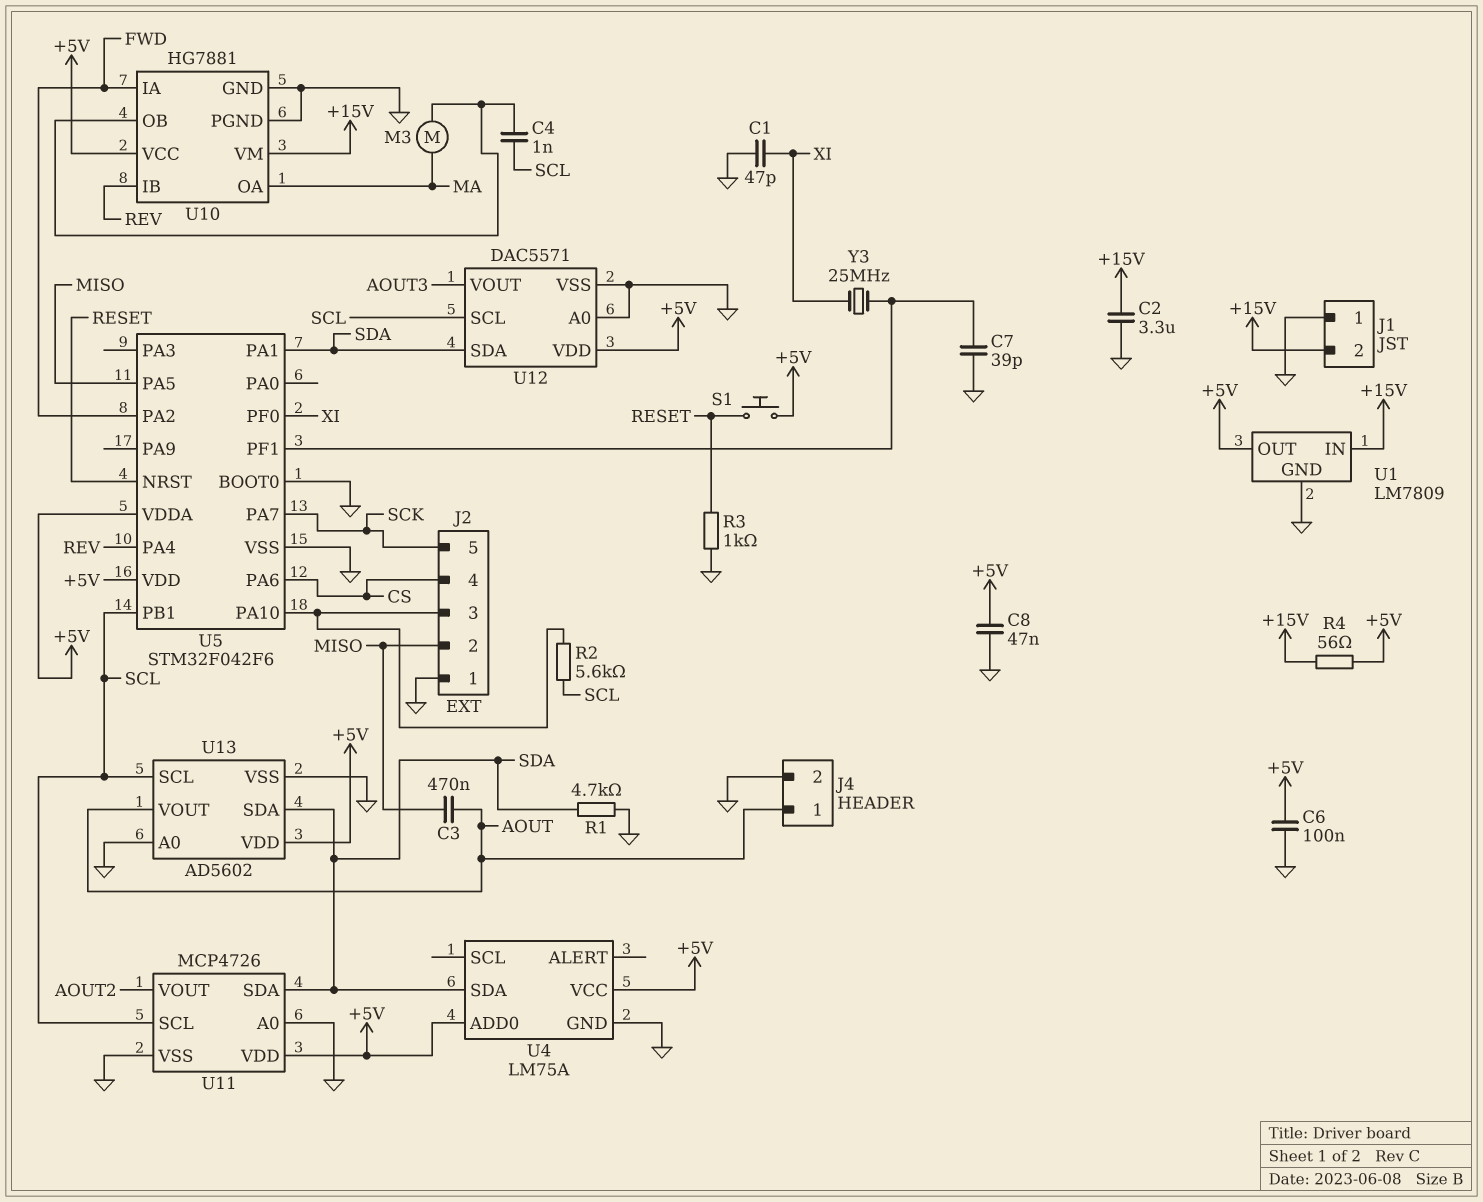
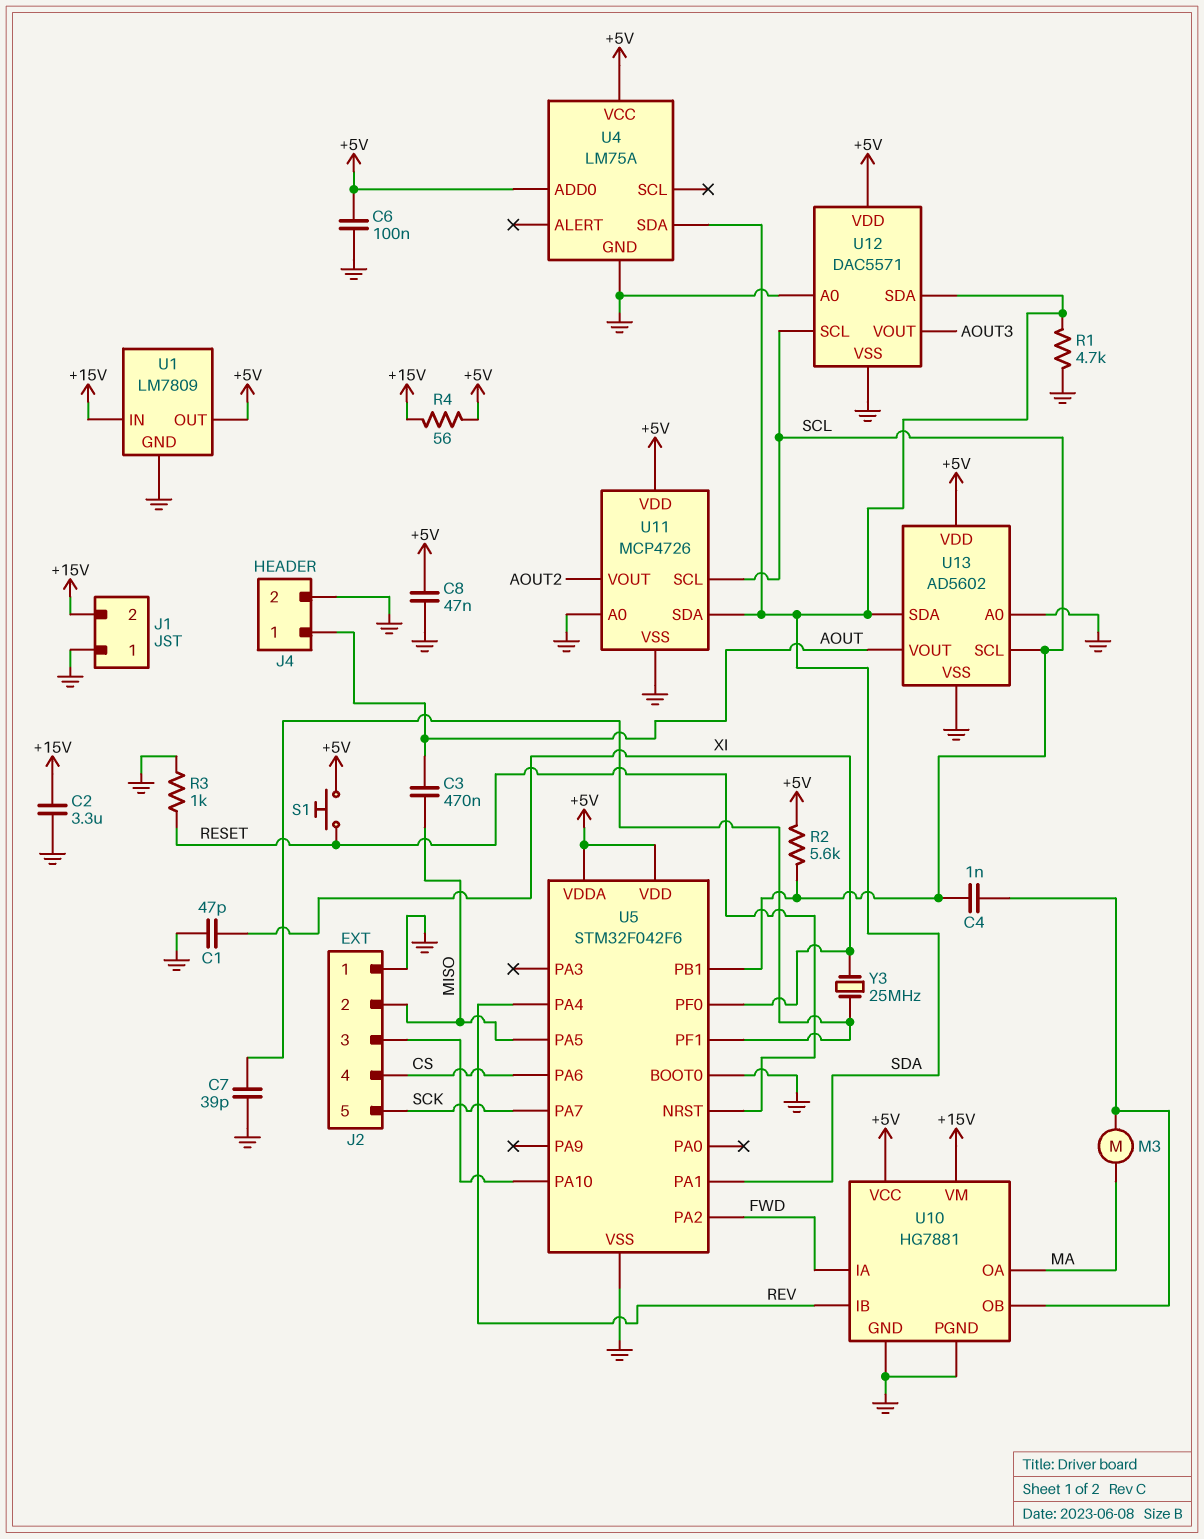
R2: 5.6k (J2/3, SCL) -> 5.6k (+5V, SCL)

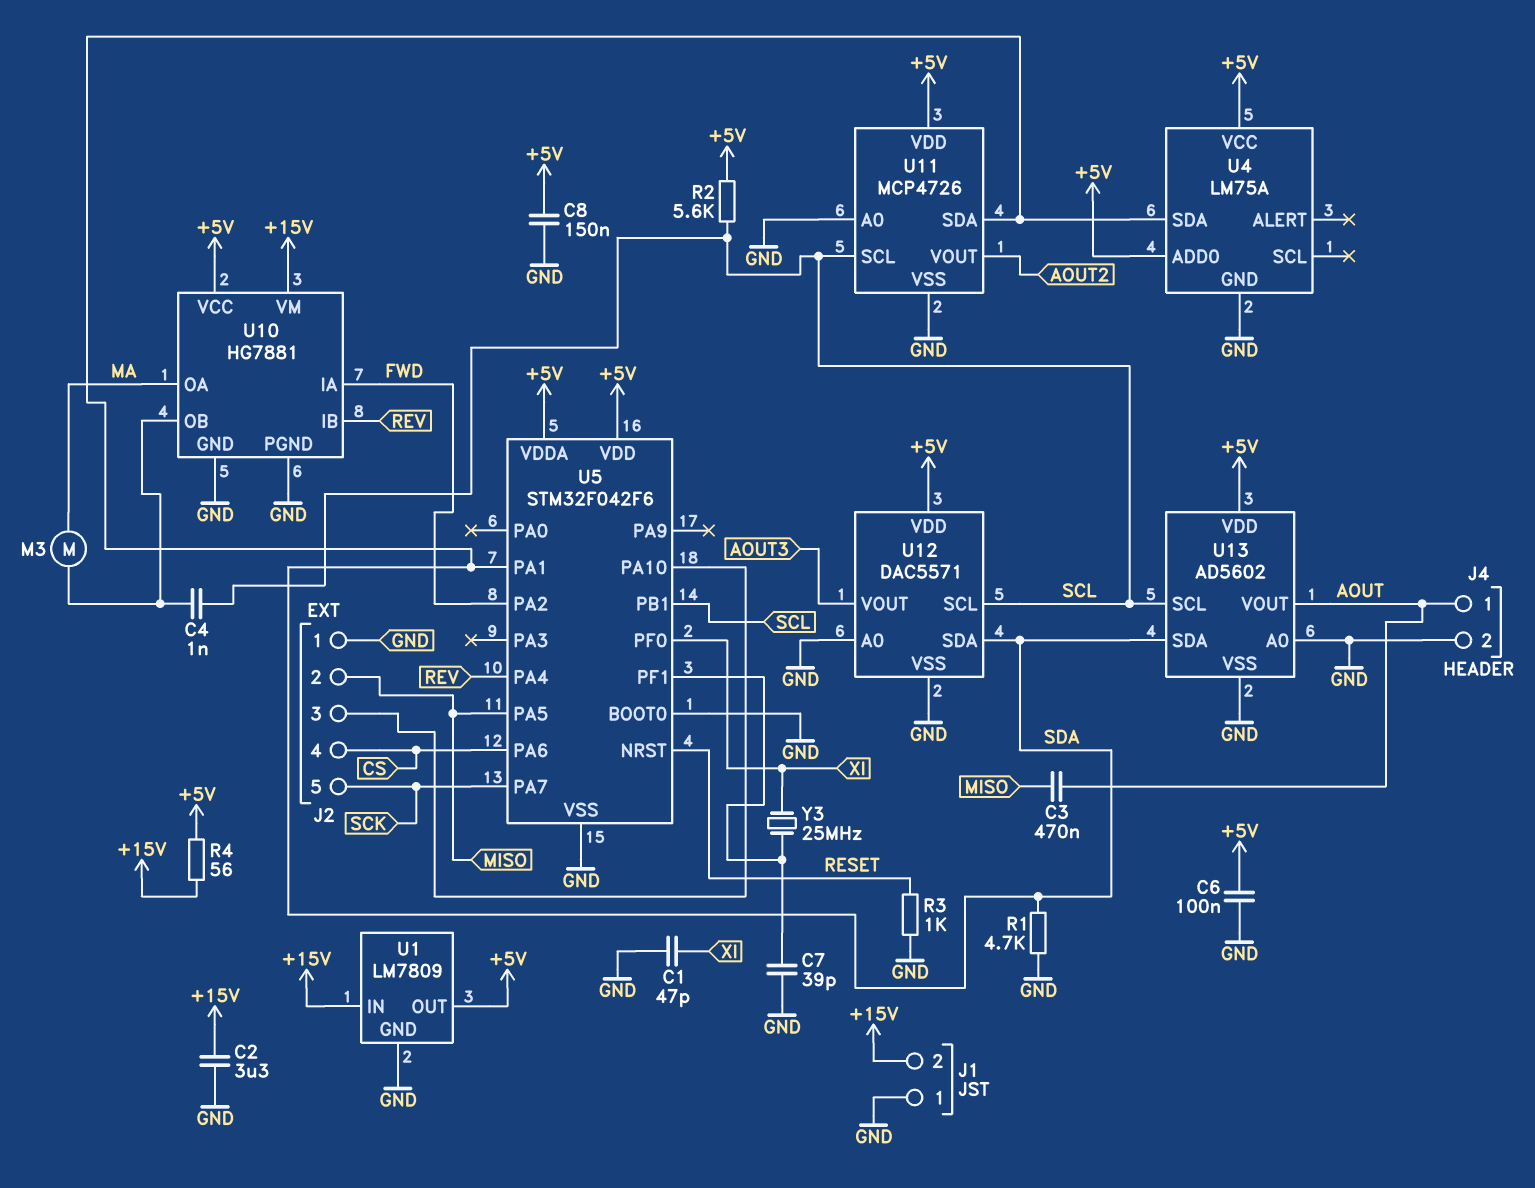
C8: 47nF (+5V, GND) -> 150nF (+5V, GND)
S1: button (+5V, RESET) -> none

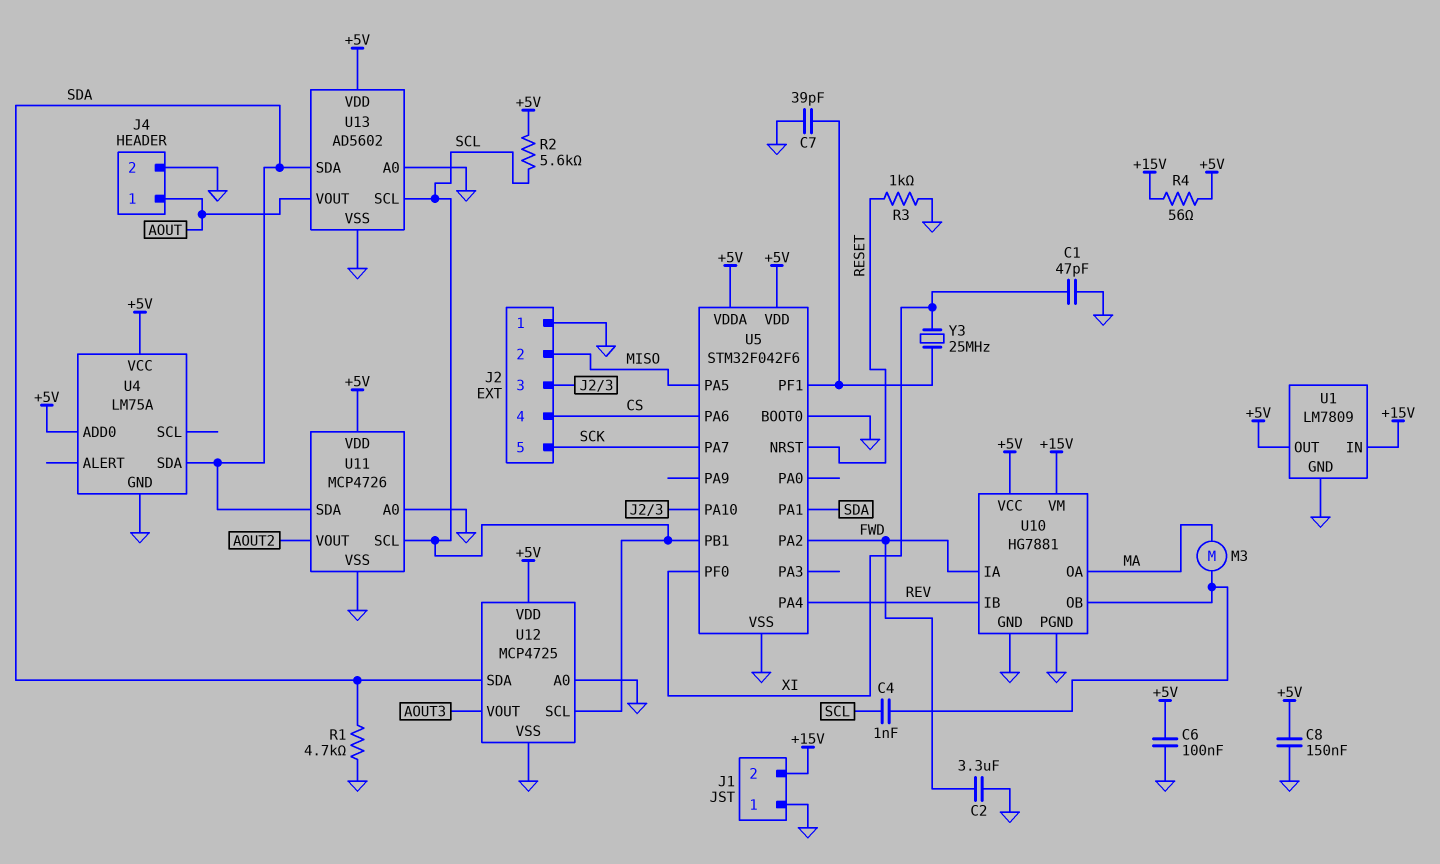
C2: 3.3uF (+15V, GND) -> 3.3uF (FWD, GND)
C3: 470nF (AOUT, MISO) -> none
U12: DAC5571 -> MCP4725

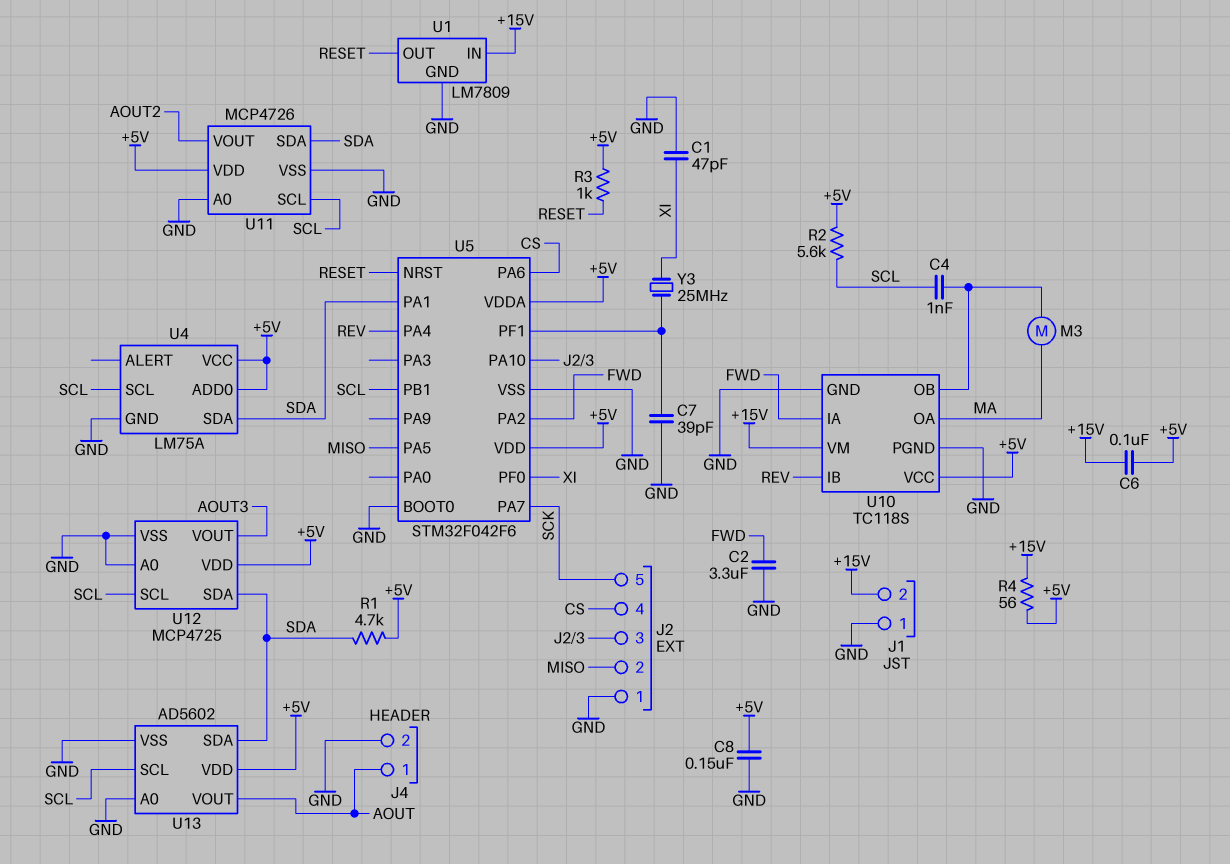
C6: 100nF (+5V, GND) -> 100nF (+5V, +15V)
R1: 4.7k (GND, SDA) -> 4.7k (+5V, SDA)
R3: 1k (GND, RESET) -> 1k (+5V, RESET)
U1 pin OUT: +5V -> RESET
U4 pin SCL: none -> SCL
U10: HG7881 -> TC118S

